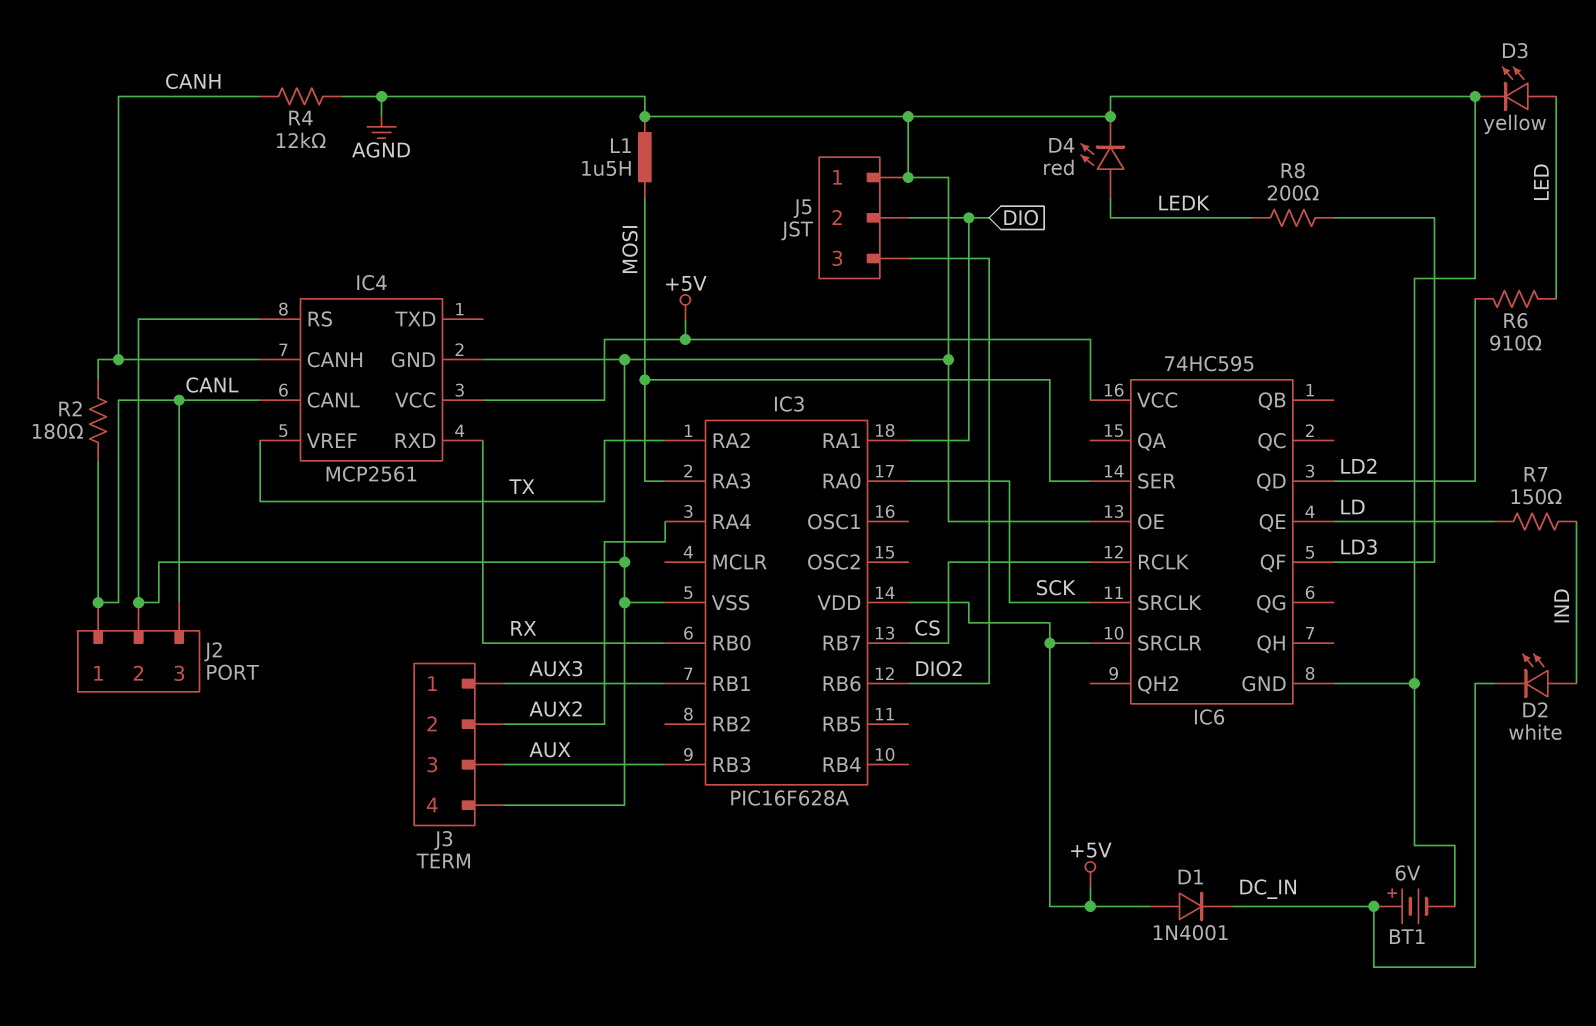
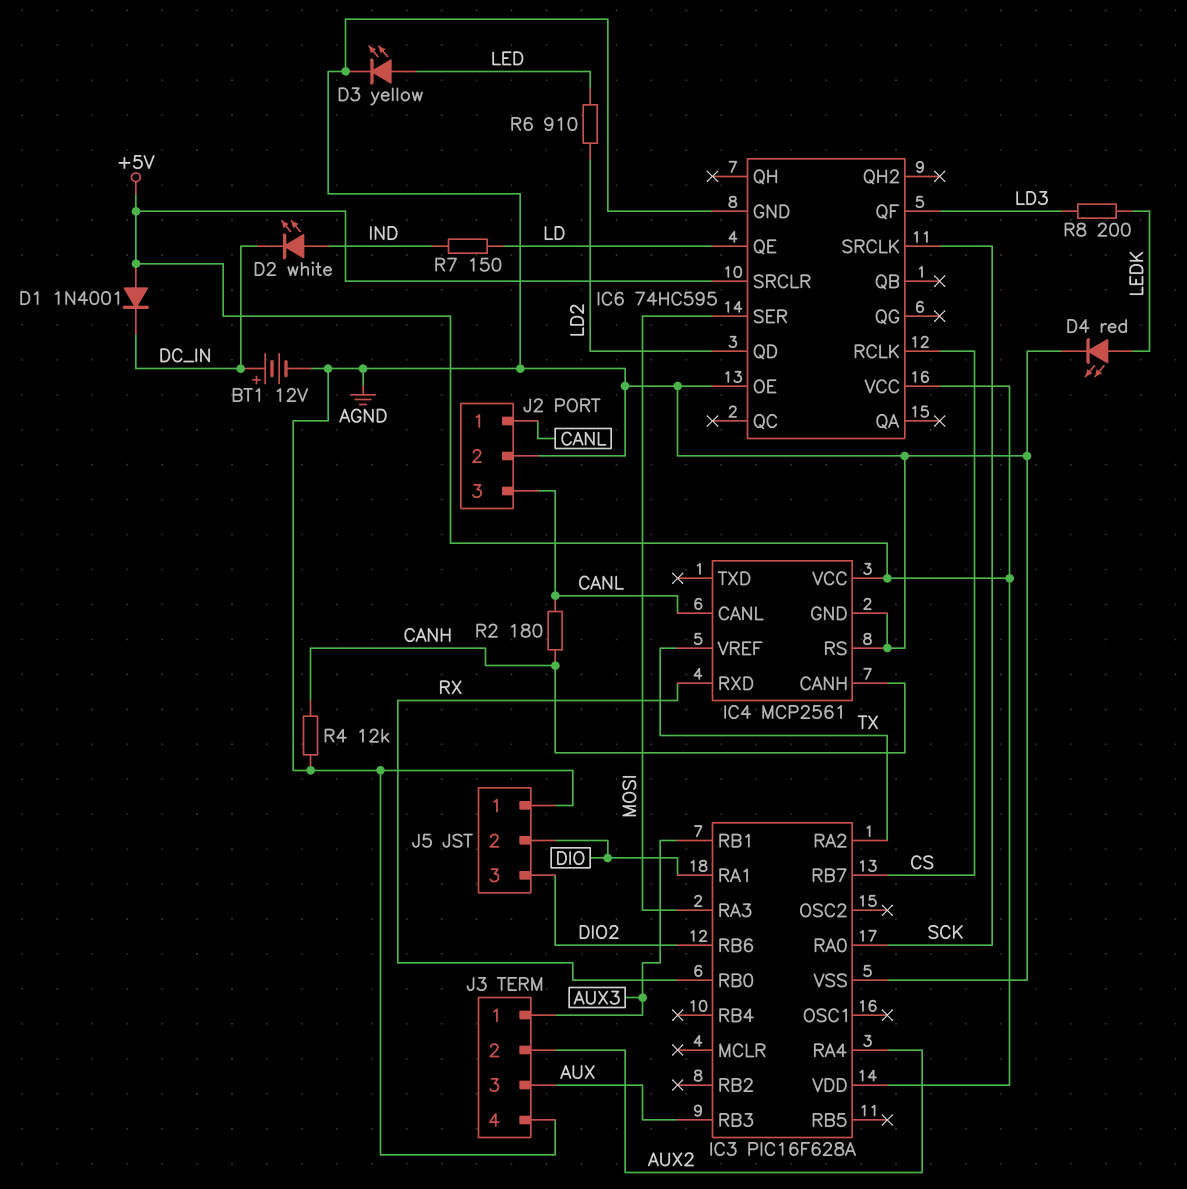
BT1: 6V (plus DC_IN, minus AGND) -> 12V (plus DC_IN, minus AGND)
L1: 1.5uH (AGND, MOSI) -> none

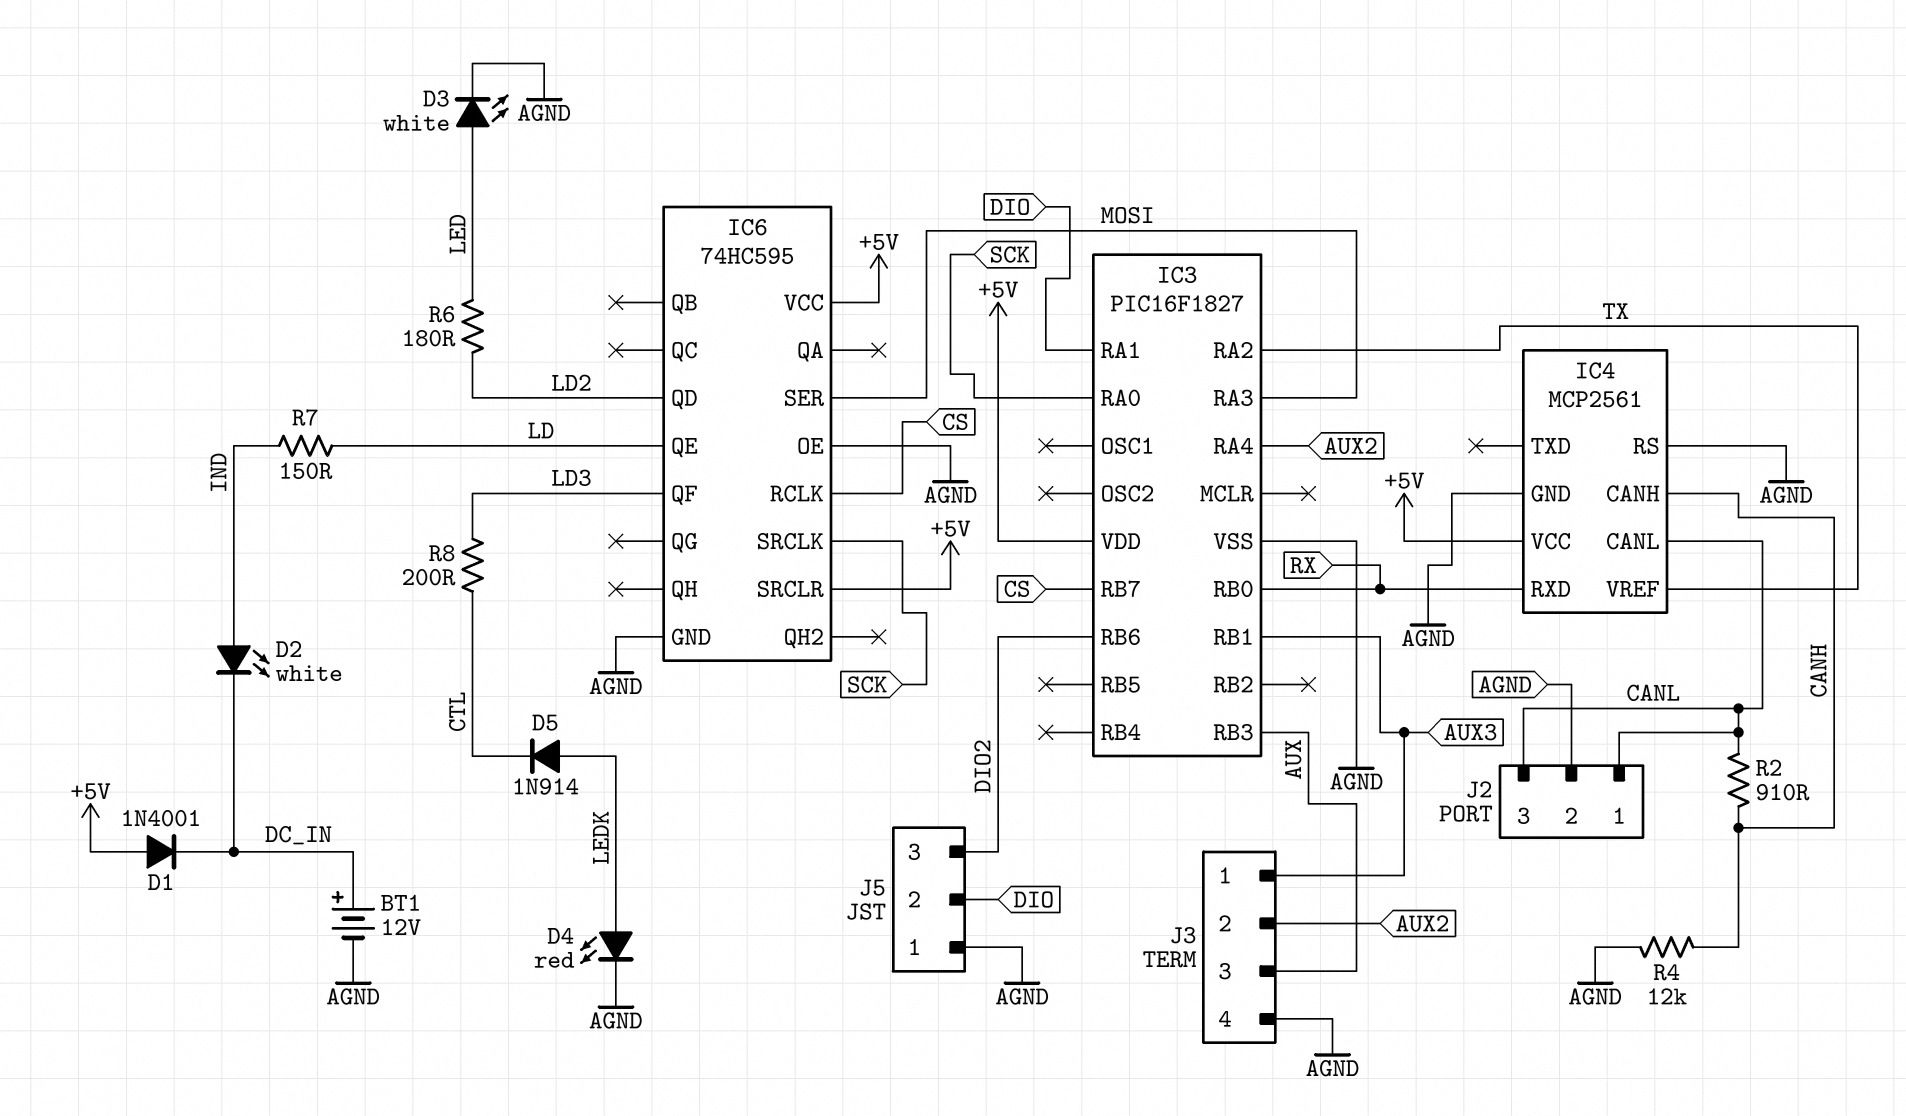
D3: LED yellow (A LED, K AGND) -> LED white (A LED, K AGND)
D5: none -> diode 1N914 (A LEDK, K CTL)
IC3: PIC16F628A -> PIC16F1827
R2: 180 (CANH, CANL) -> 910 (CANH, CANL)
R6: 910 (LD2, LED) -> 180 (LD2, LED)
R8: 200 (LD3, LEDK) -> 200 (CTL, LD3)

